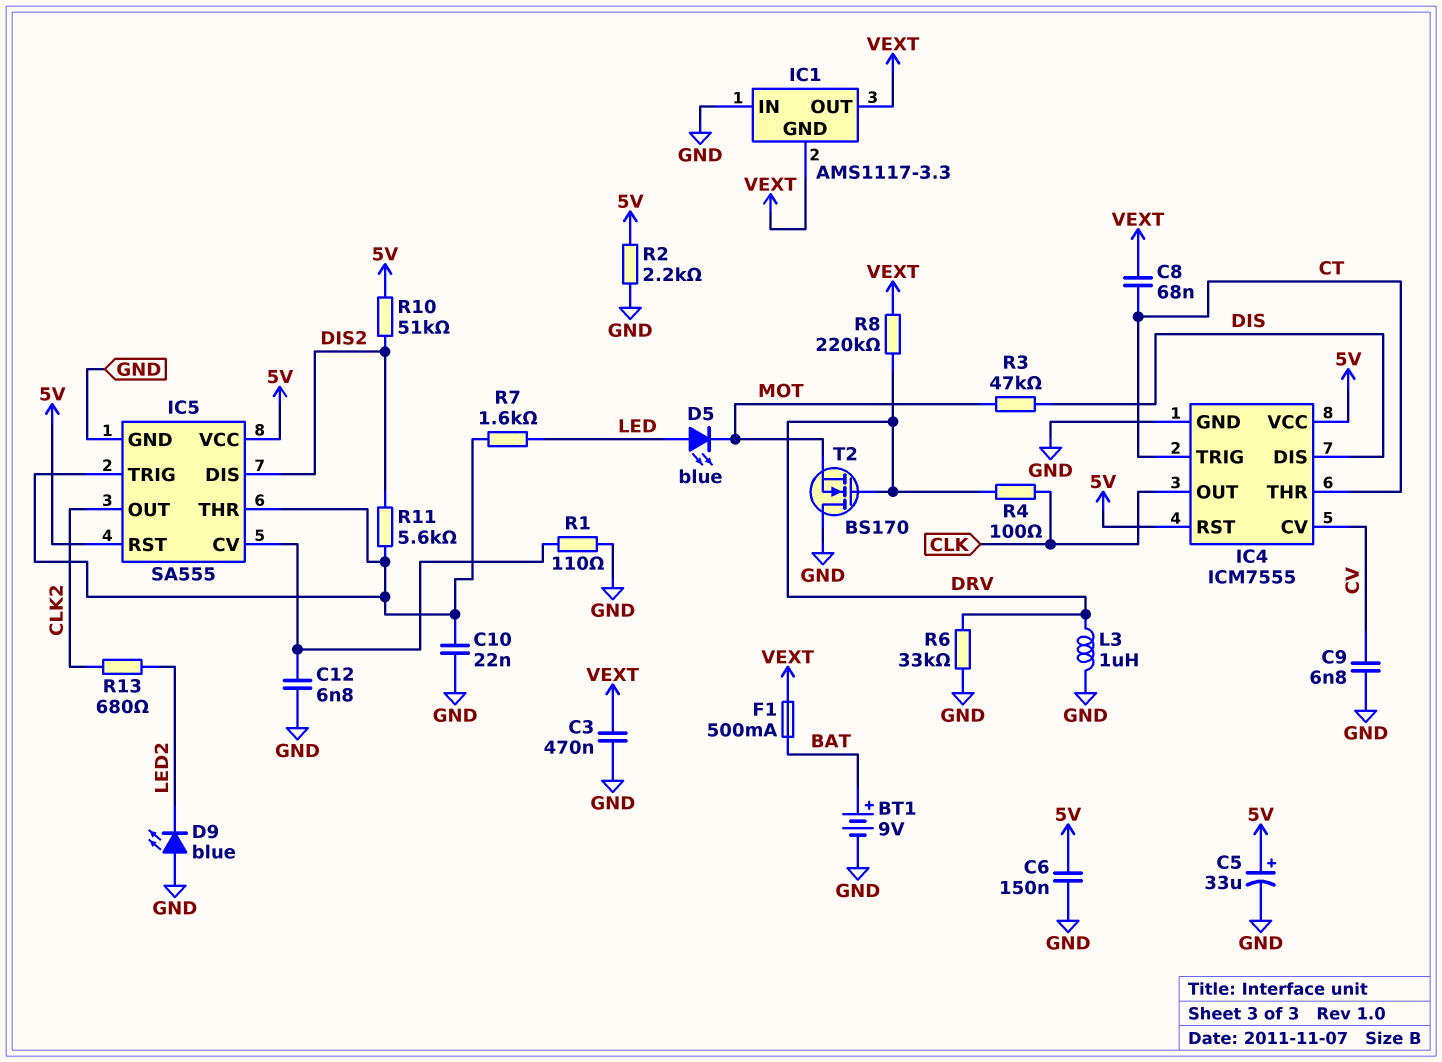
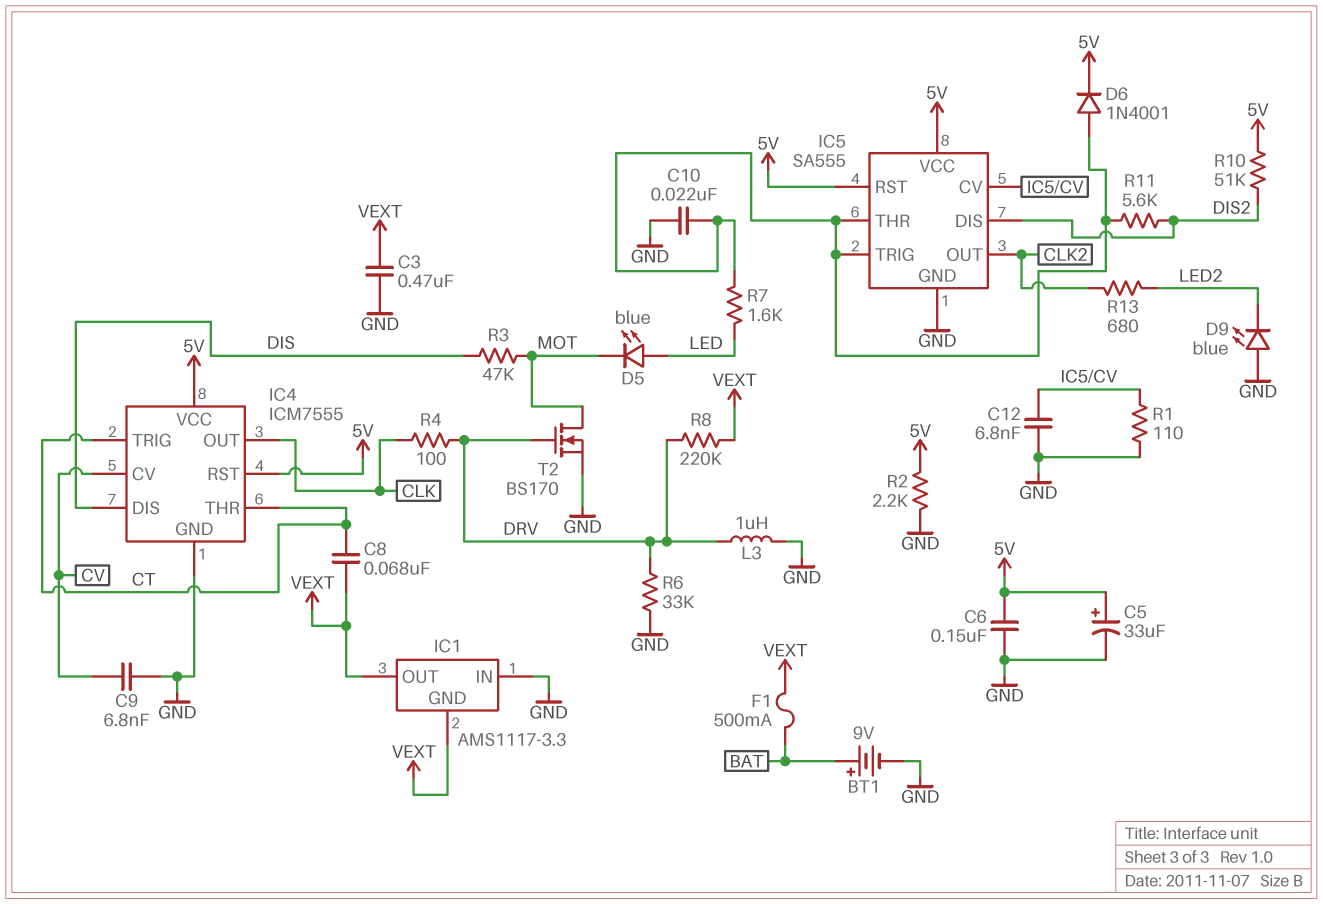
D6: none -> diode 1N4001 (A IC5/THR, K 5V)
T2: NMOS BS170 (G DRV, D GND, S MOT) -> NMOS BS170 (G DRV, D MOT, S GND)

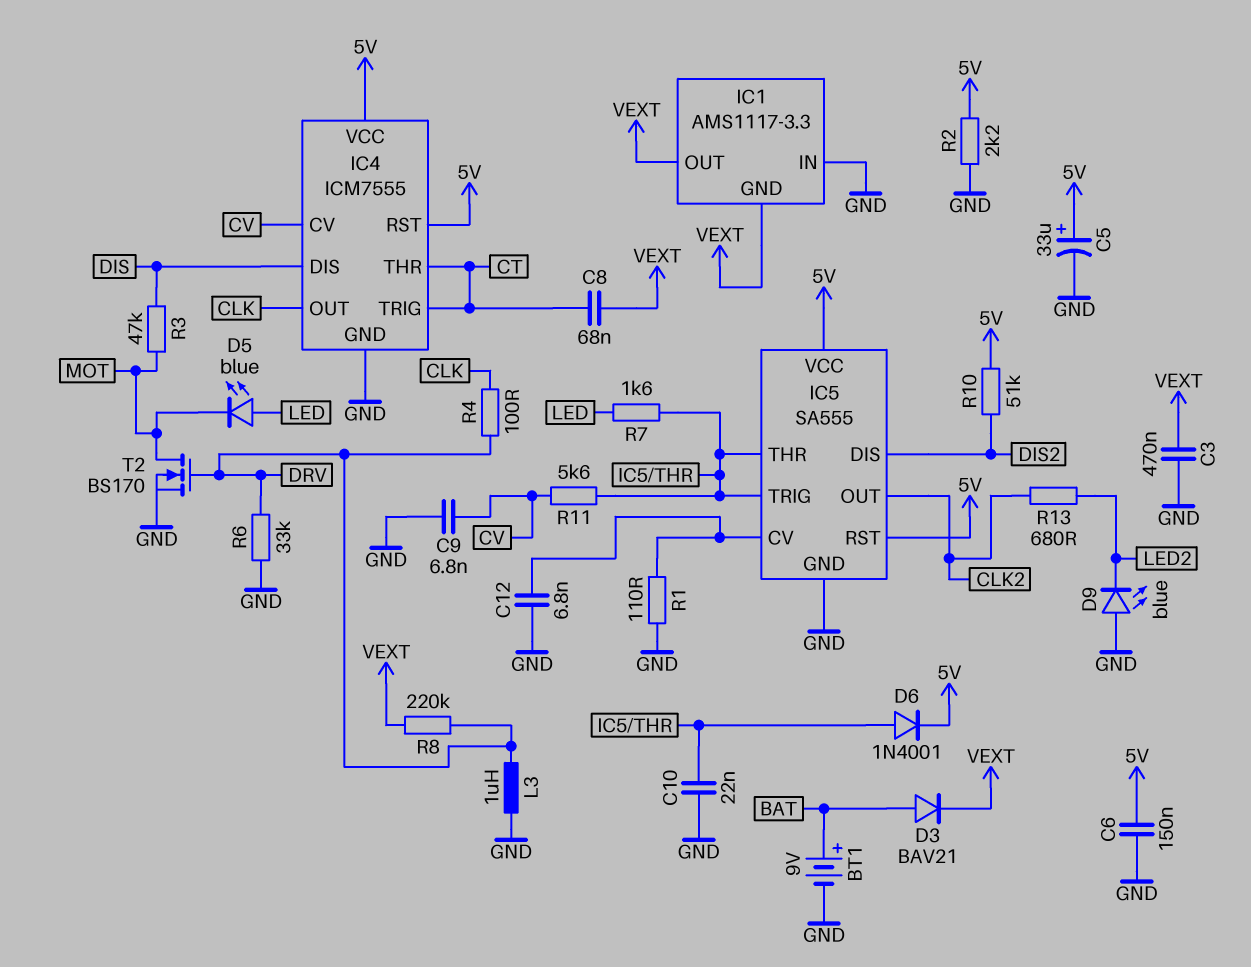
D3: none -> diode BAV21 (A BAT, K VEXT)
F1: 500mA (BAT, VEXT) -> none
R11: 5.6k (DIS2, IC5/THR) -> 5.6k (CV, IC5/THR)

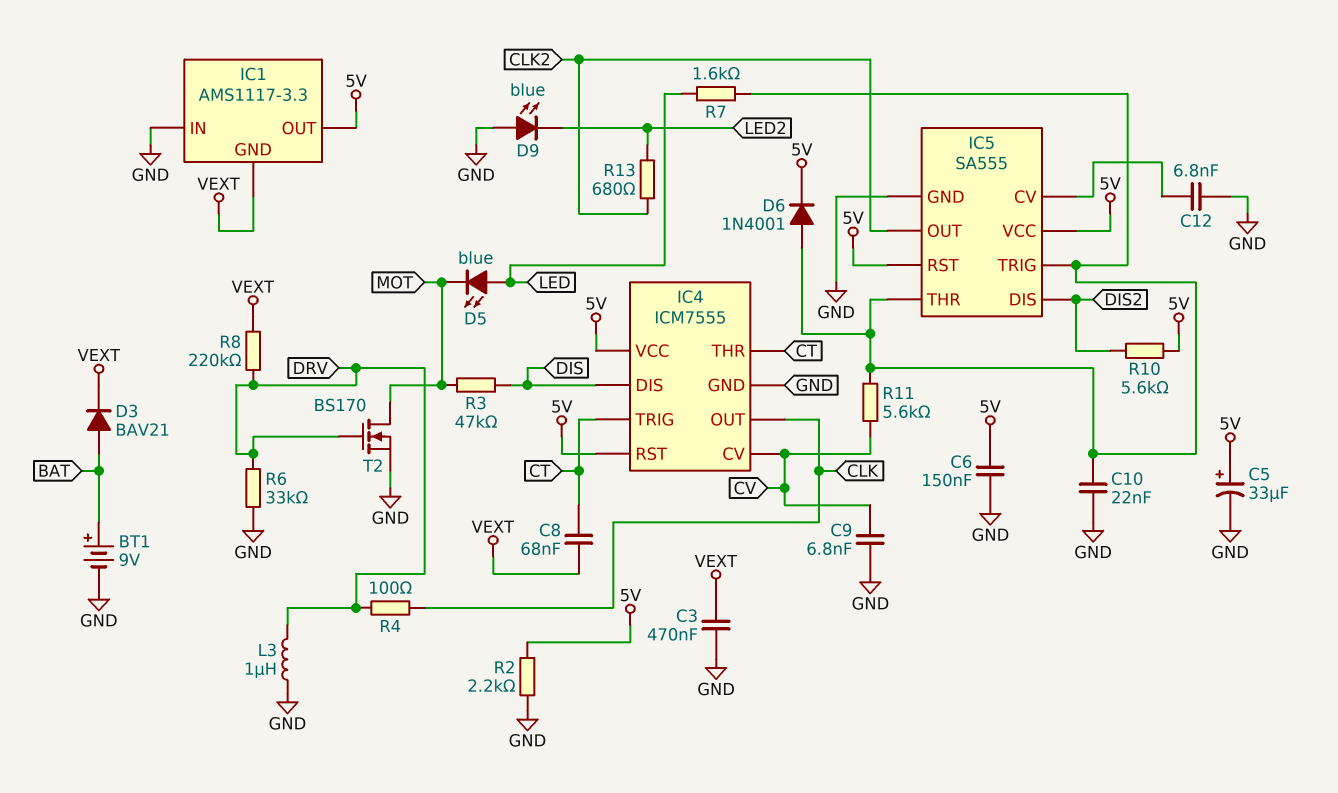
IC1 pin OUT: VEXT -> 5V
R1: 110 (GND, IC5/CV) -> none
R10: 51k (5V, DIS2) -> 5.6k (5V, DIS2)

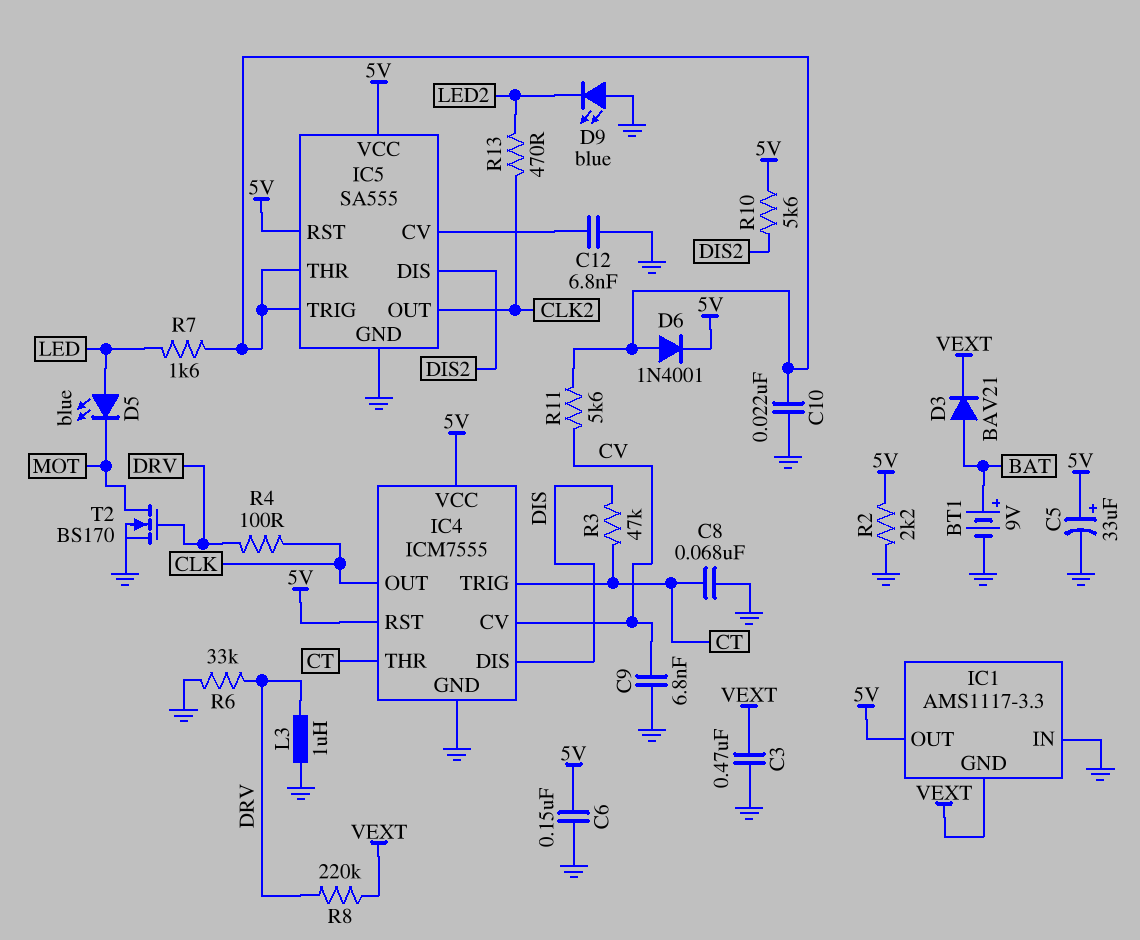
C8: 68nF (CT, VEXT) -> 68nF (CT, GND)
R3: 47k (DIS, MOT) -> 47k (CT, DIS)
R13: 680 (CLK2, LED2) -> 470 (CLK2, LED2)

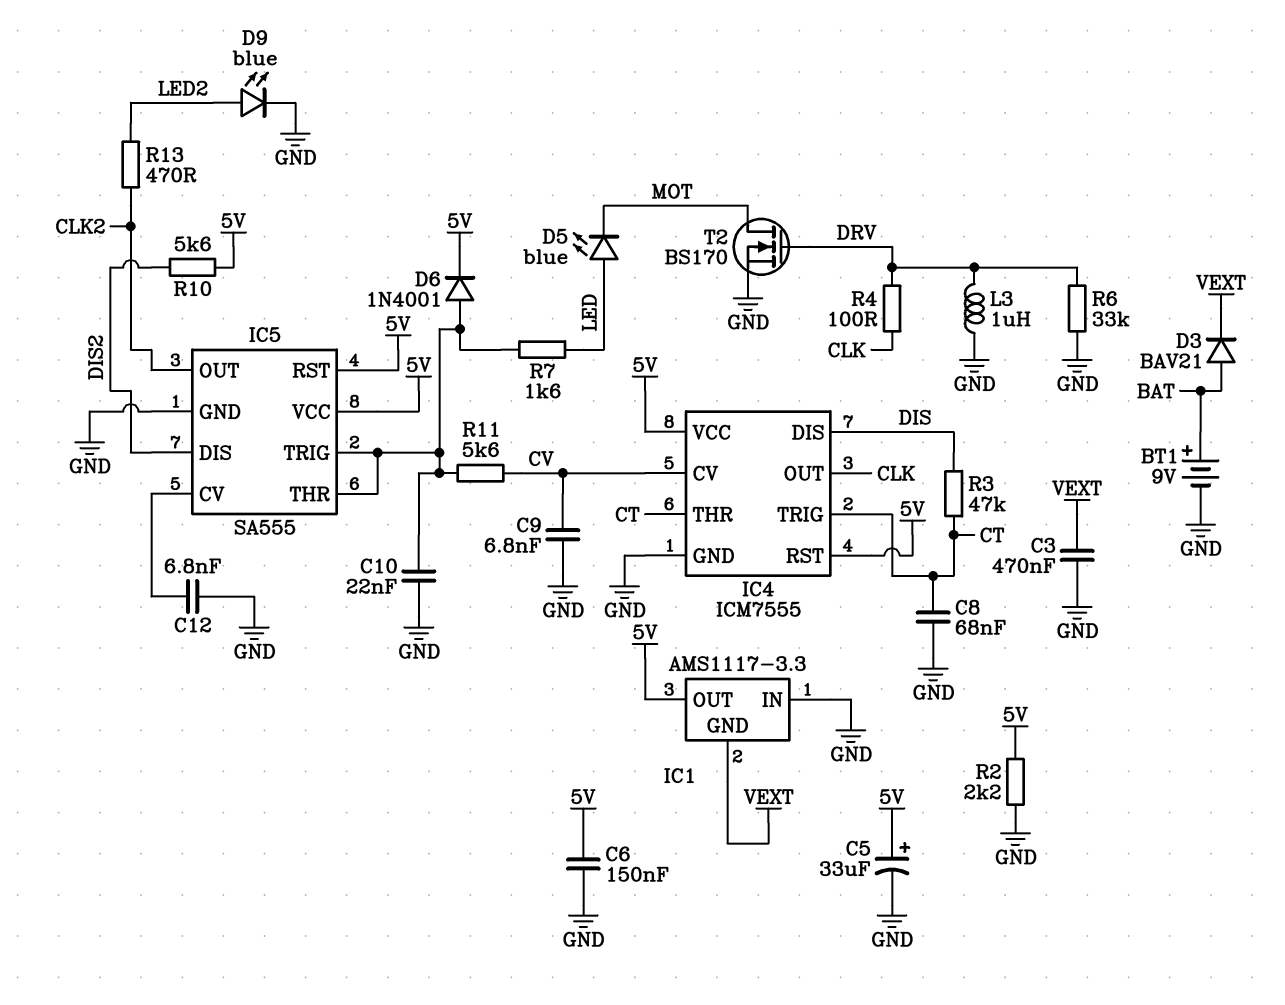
D9: LED blue (A GND, K LED2) -> LED blue (A LED2, K GND)
R8: 220k (DRV, VEXT) -> none

